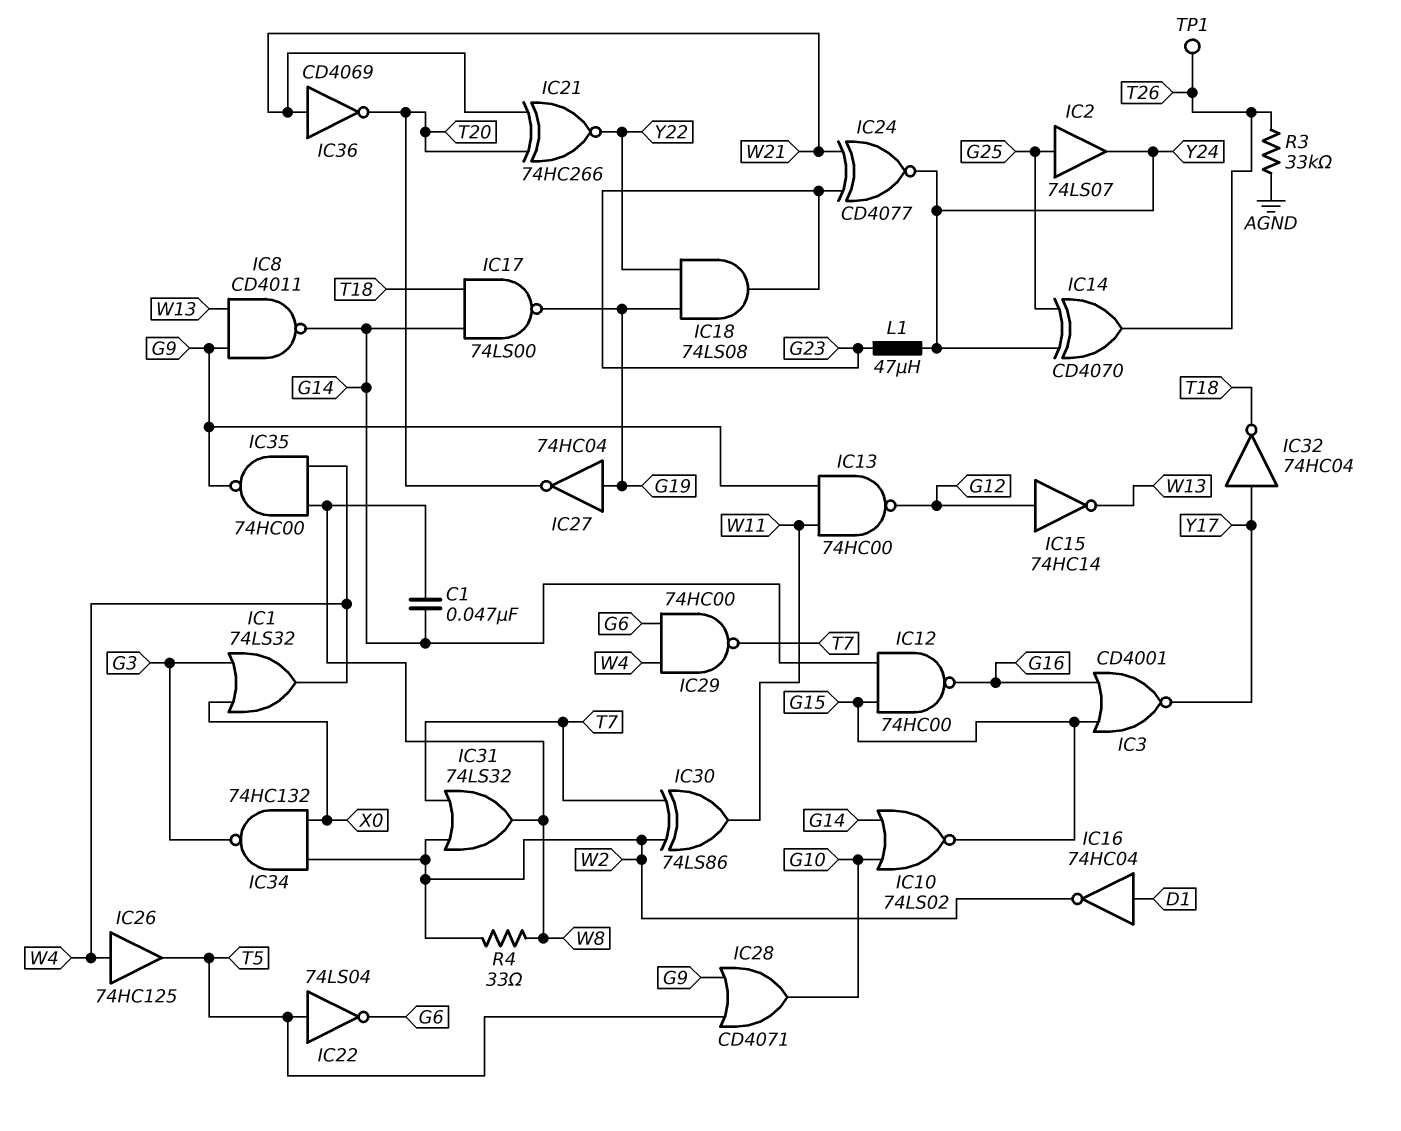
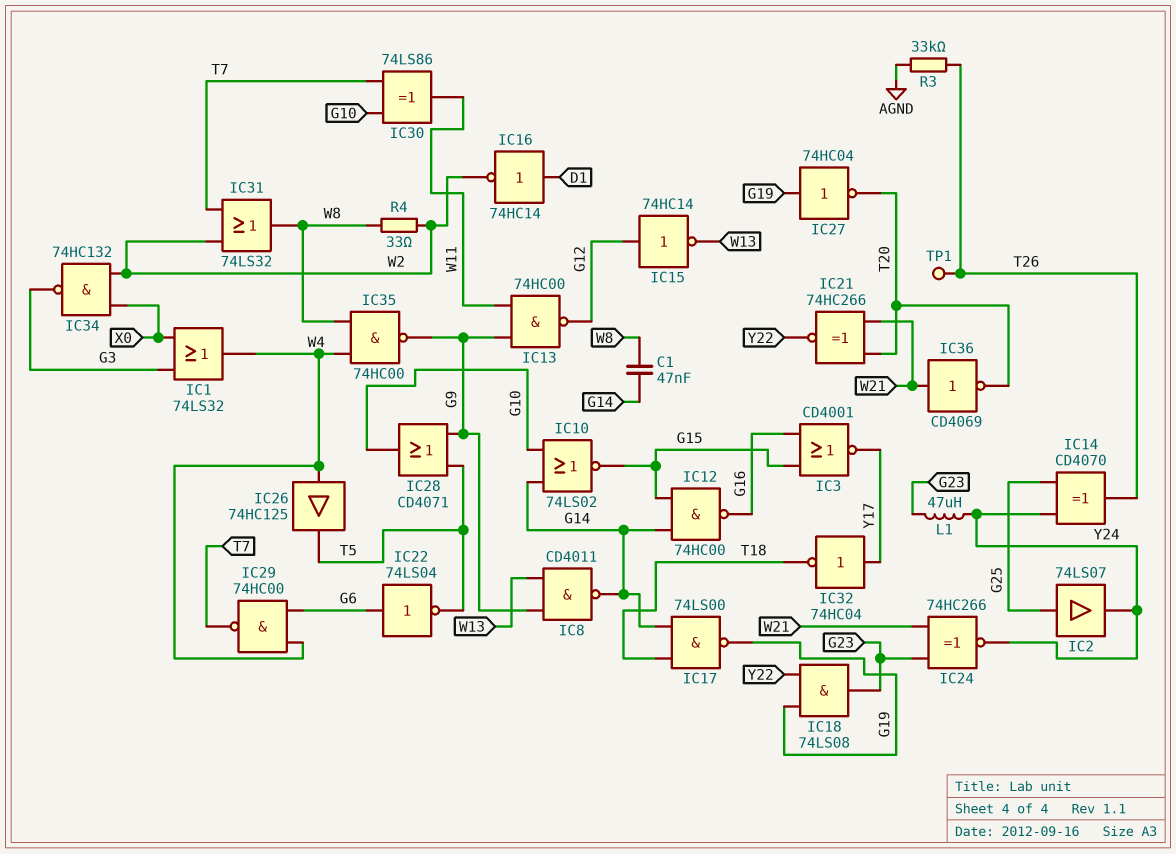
IC16: NOT 74HC04 (in D1, out W2) -> NOT 74HC14 (in D1, out W2)
IC22: NOT 74LS04 (in T5, out G6) -> NOT 74LS04 (in G6, out T5)
IC24: XNOR CD4077 (in G23, in W21, out Y24) -> XNOR 74HC266 (in G23, in W21, out Y24)
IC30: XOR 74LS86 (in T7, in W2, out W11) -> XOR 74LS86 (in G10, in T7, out W11)

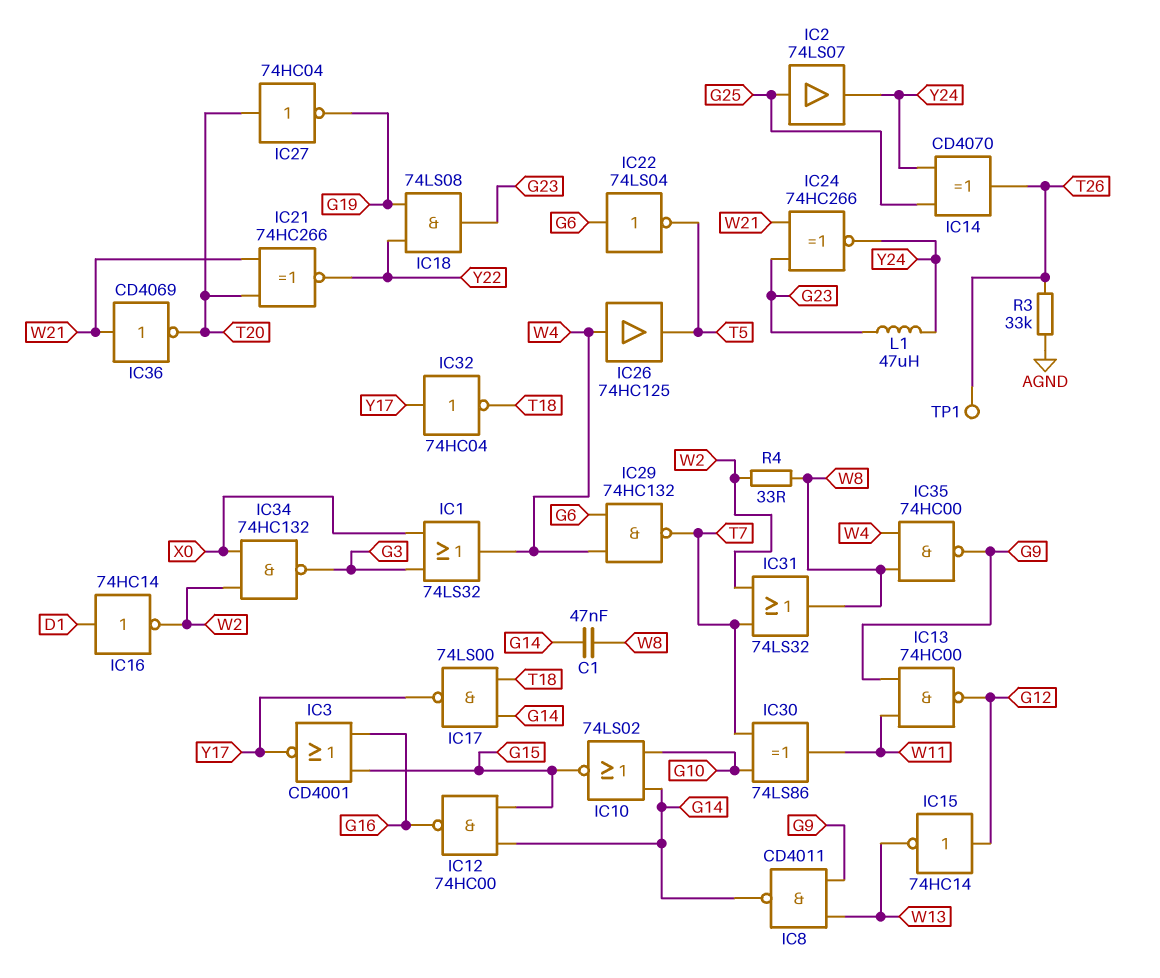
IC17: NAND 74LS00 (in G14, in T18, out G19) -> NAND 74LS00 (in G14, in T18, out Y17)
IC27: NOT 74HC04 (in G19, out T20) -> NOT 74HC04 (in T20, out G19)
IC28: OR CD4071 (in G9, in T5, out G10) -> none
IC29: NAND 74HC00 (in G6, in W4, out T7) -> NAND 74HC132 (in G6, in W4, out T7)

